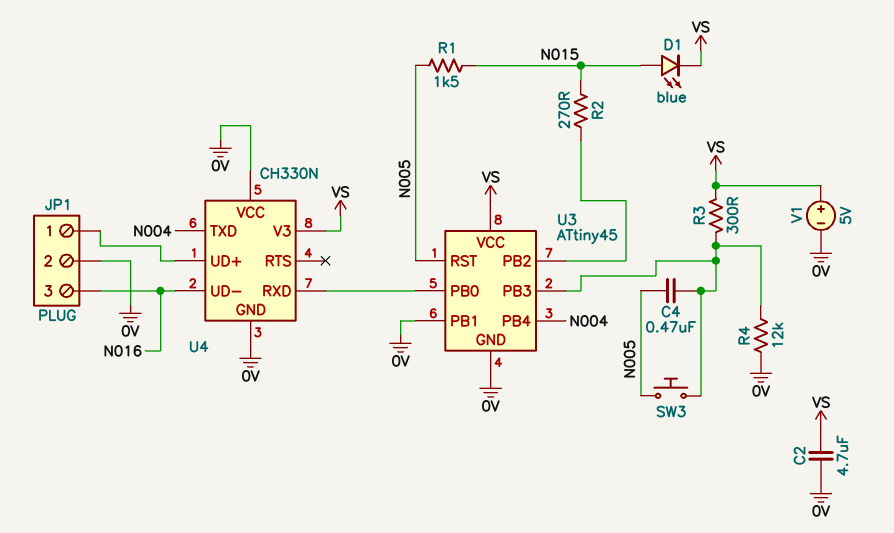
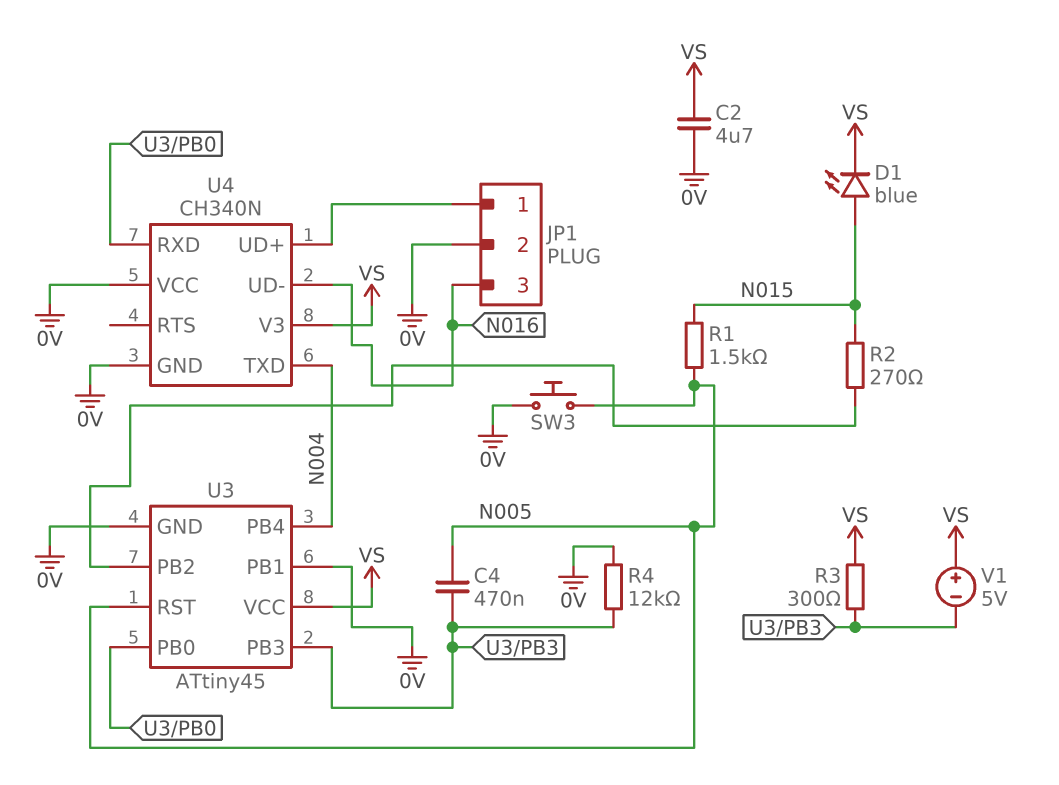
SW3: button (N005, U3/PB3) -> button (0V, N005)
U4: CH330N -> CH340N
V1: 5V (plus VS, minus 0V) -> 5V (plus VS, minus U3/PB3)

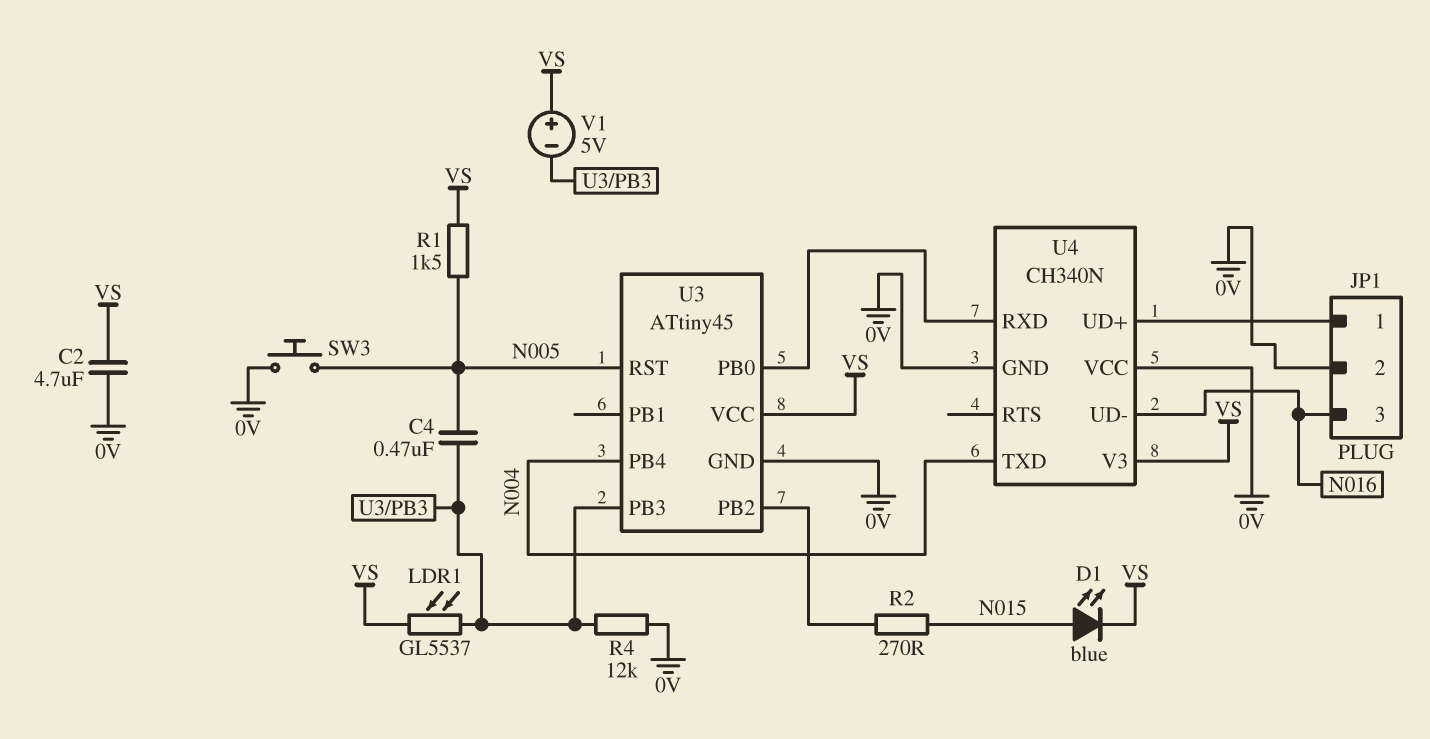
LDR1: none -> GL5537 (U3/PB3, VS)
R1: 1.5k (N005, N015) -> 1.5k (N005, VS)
R3: 300 (U3/PB3, VS) -> none
U3 pin PB1: 0V -> none

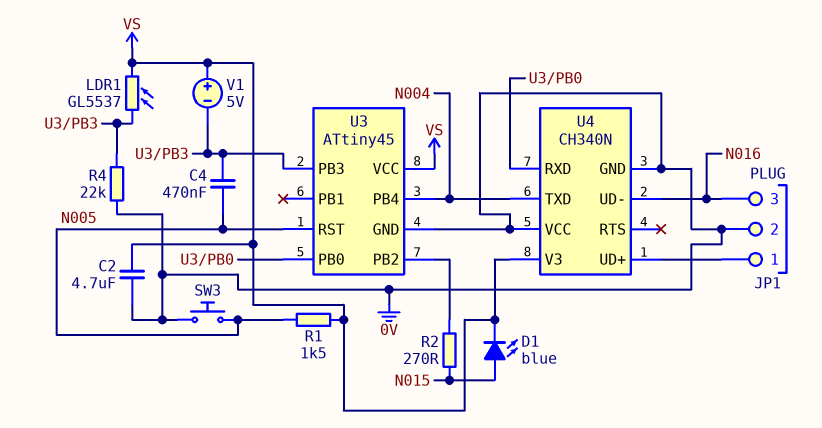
R4: 12k (0V, U3/PB3) -> 22k (0V, U3/PB3)

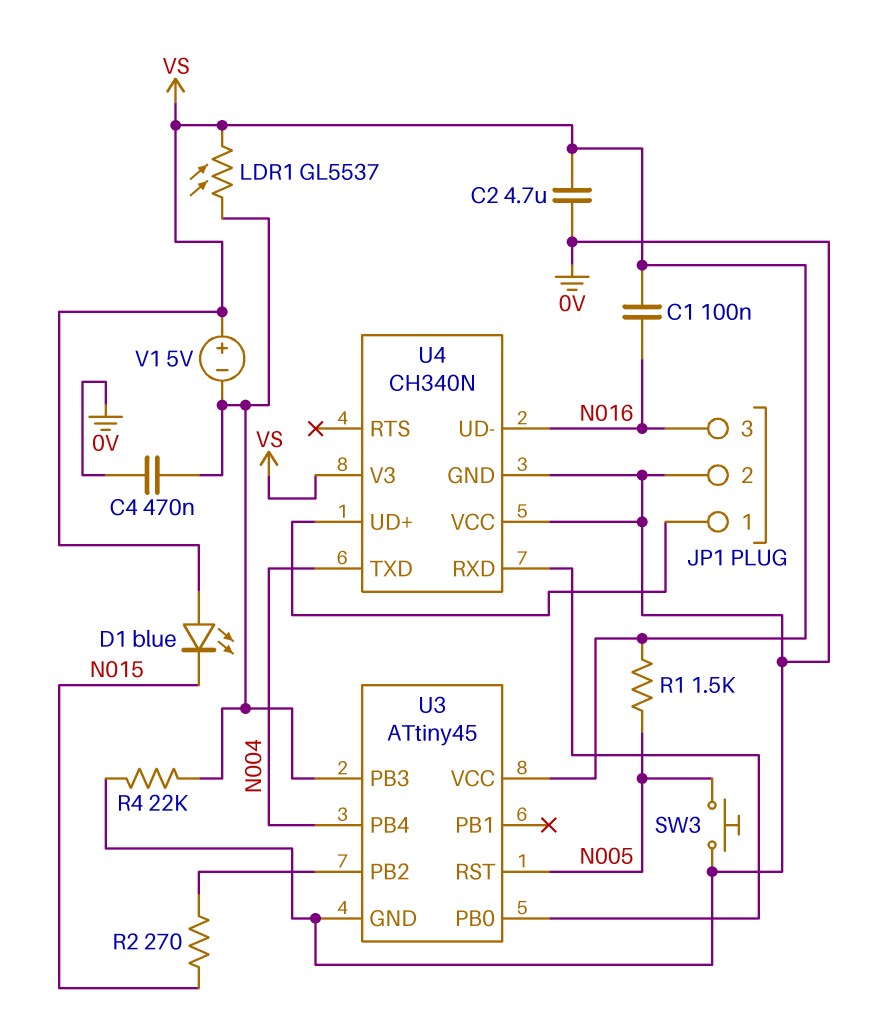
C1: none -> 100nF (N016, VS)
C4: 470nF (N005, U3/PB3) -> 470nF (0V, U3/PB3)
D1: LED blue (A N015, K VS) -> LED blue (A VS, K N015)

